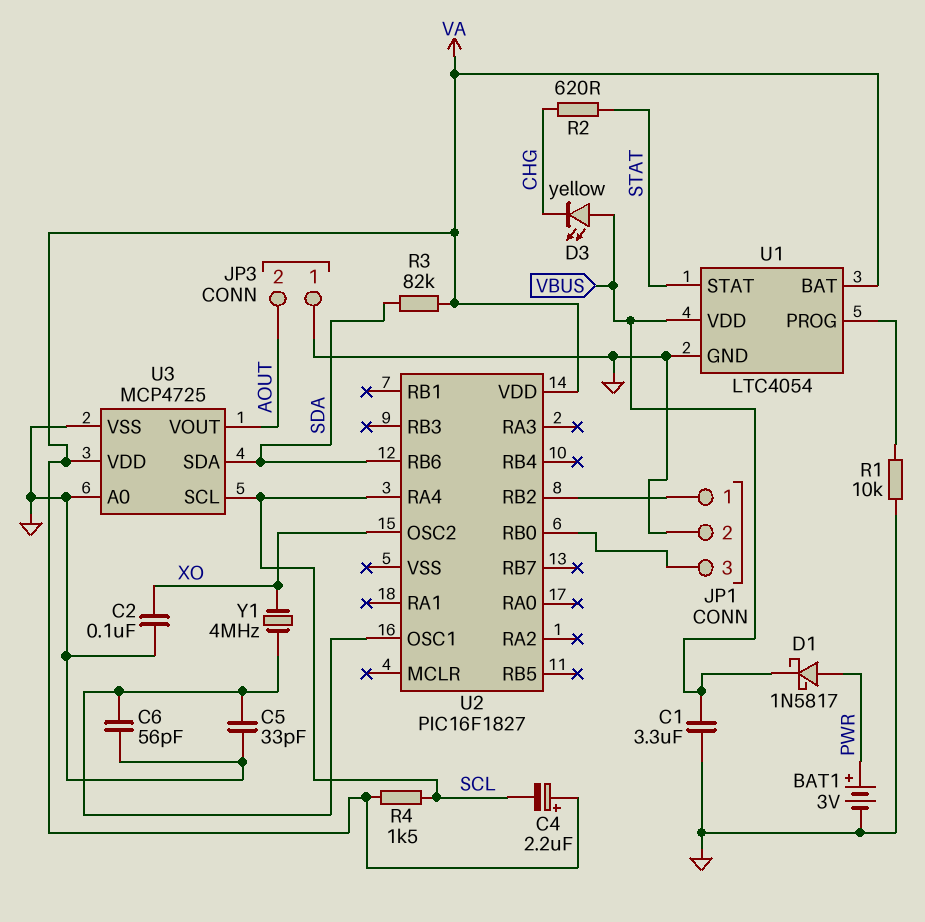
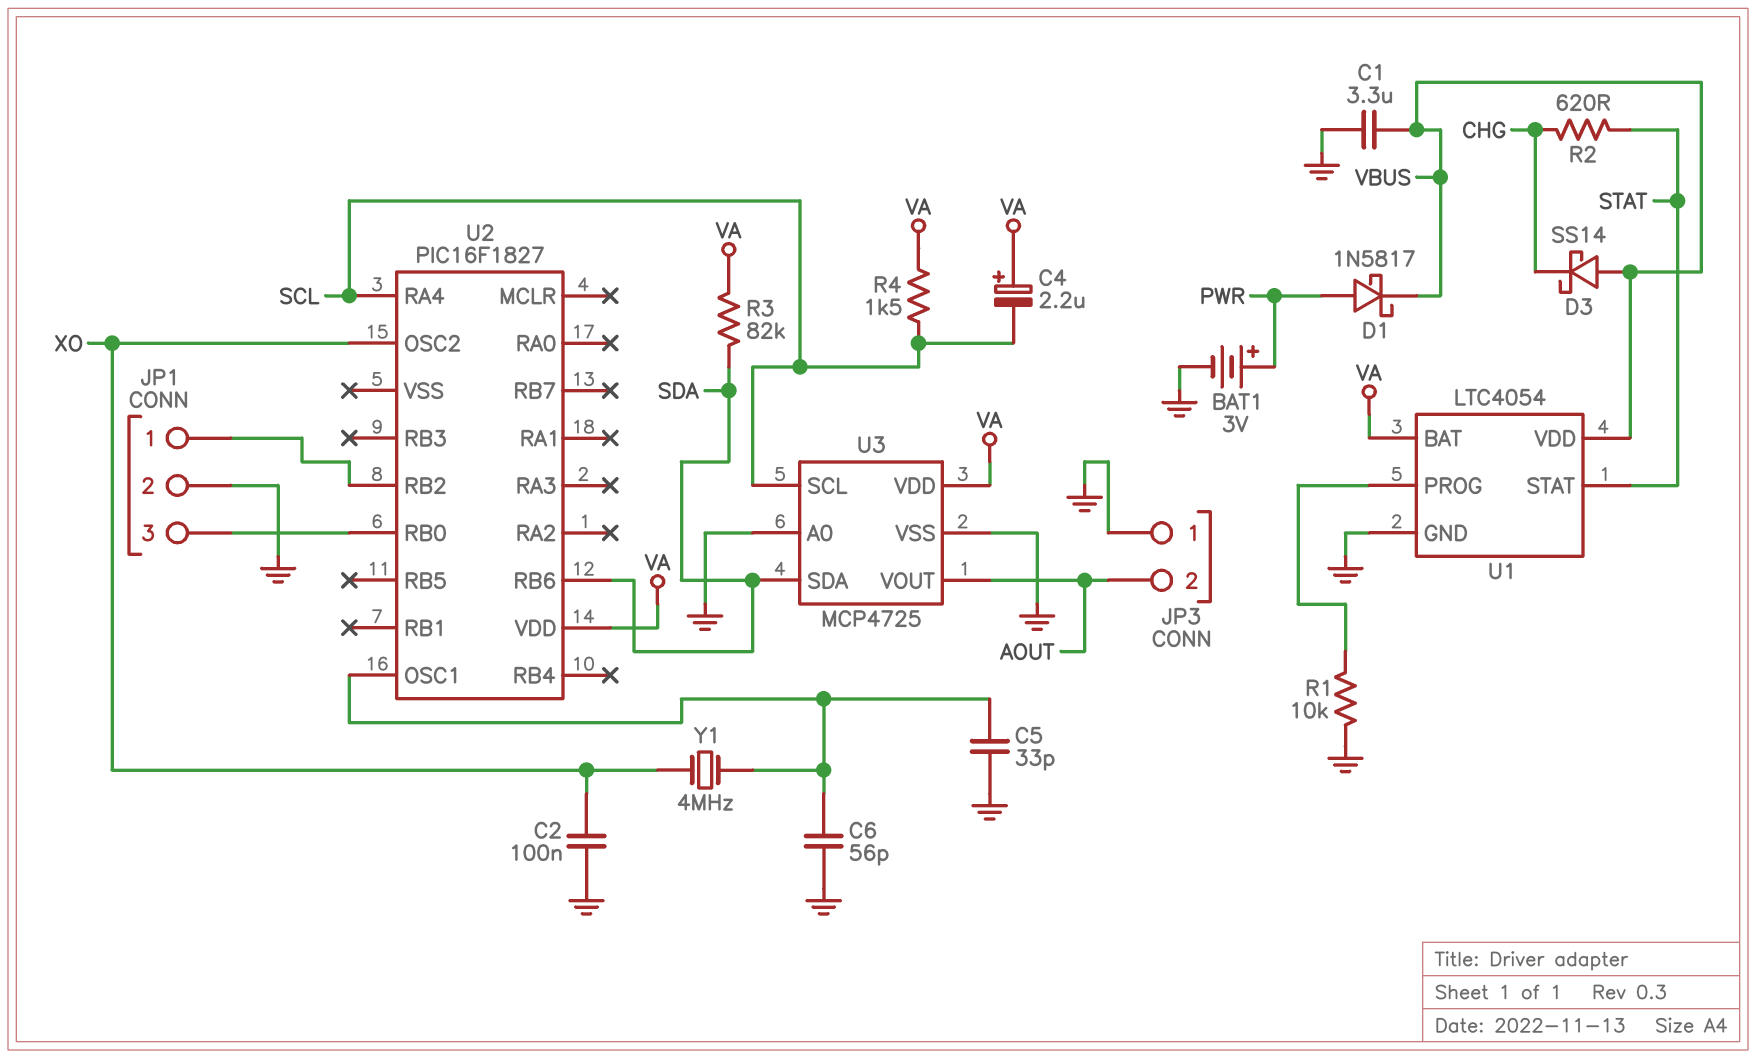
D3: LED yellow (A VBUS, K CHG) -> schottky SS14 (A VBUS, K CHG)

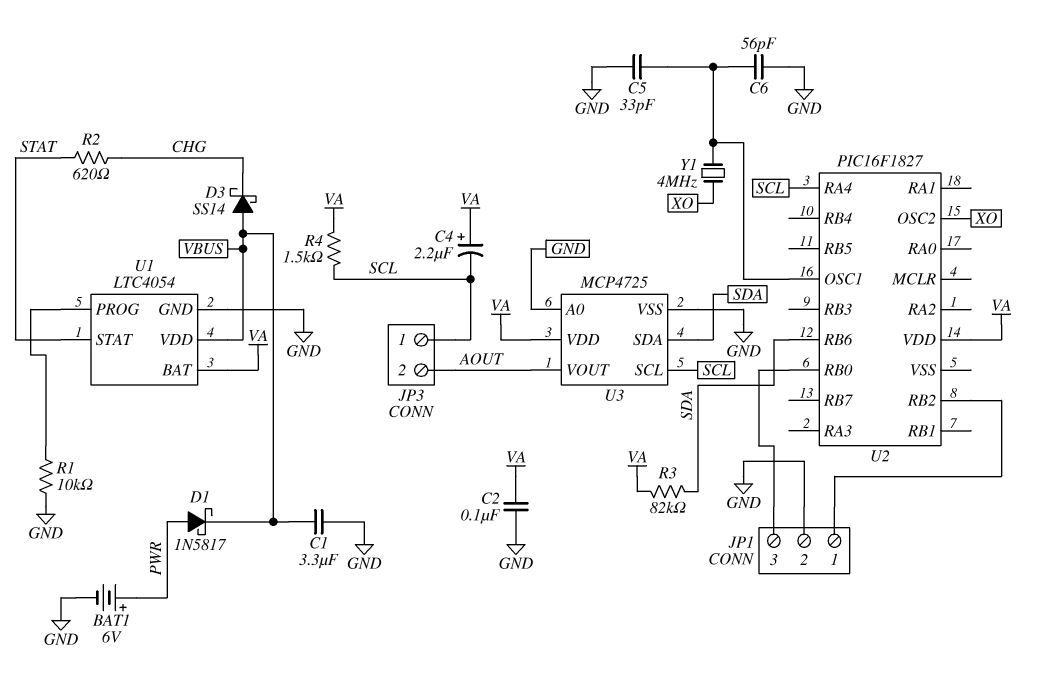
BAT1: 3V (plus PWR, minus GND) -> 6V (plus PWR, minus GND)
C2: 100nF (GND, XO) -> 100nF (GND, VA)
JP3 pin 1: GND -> SCL

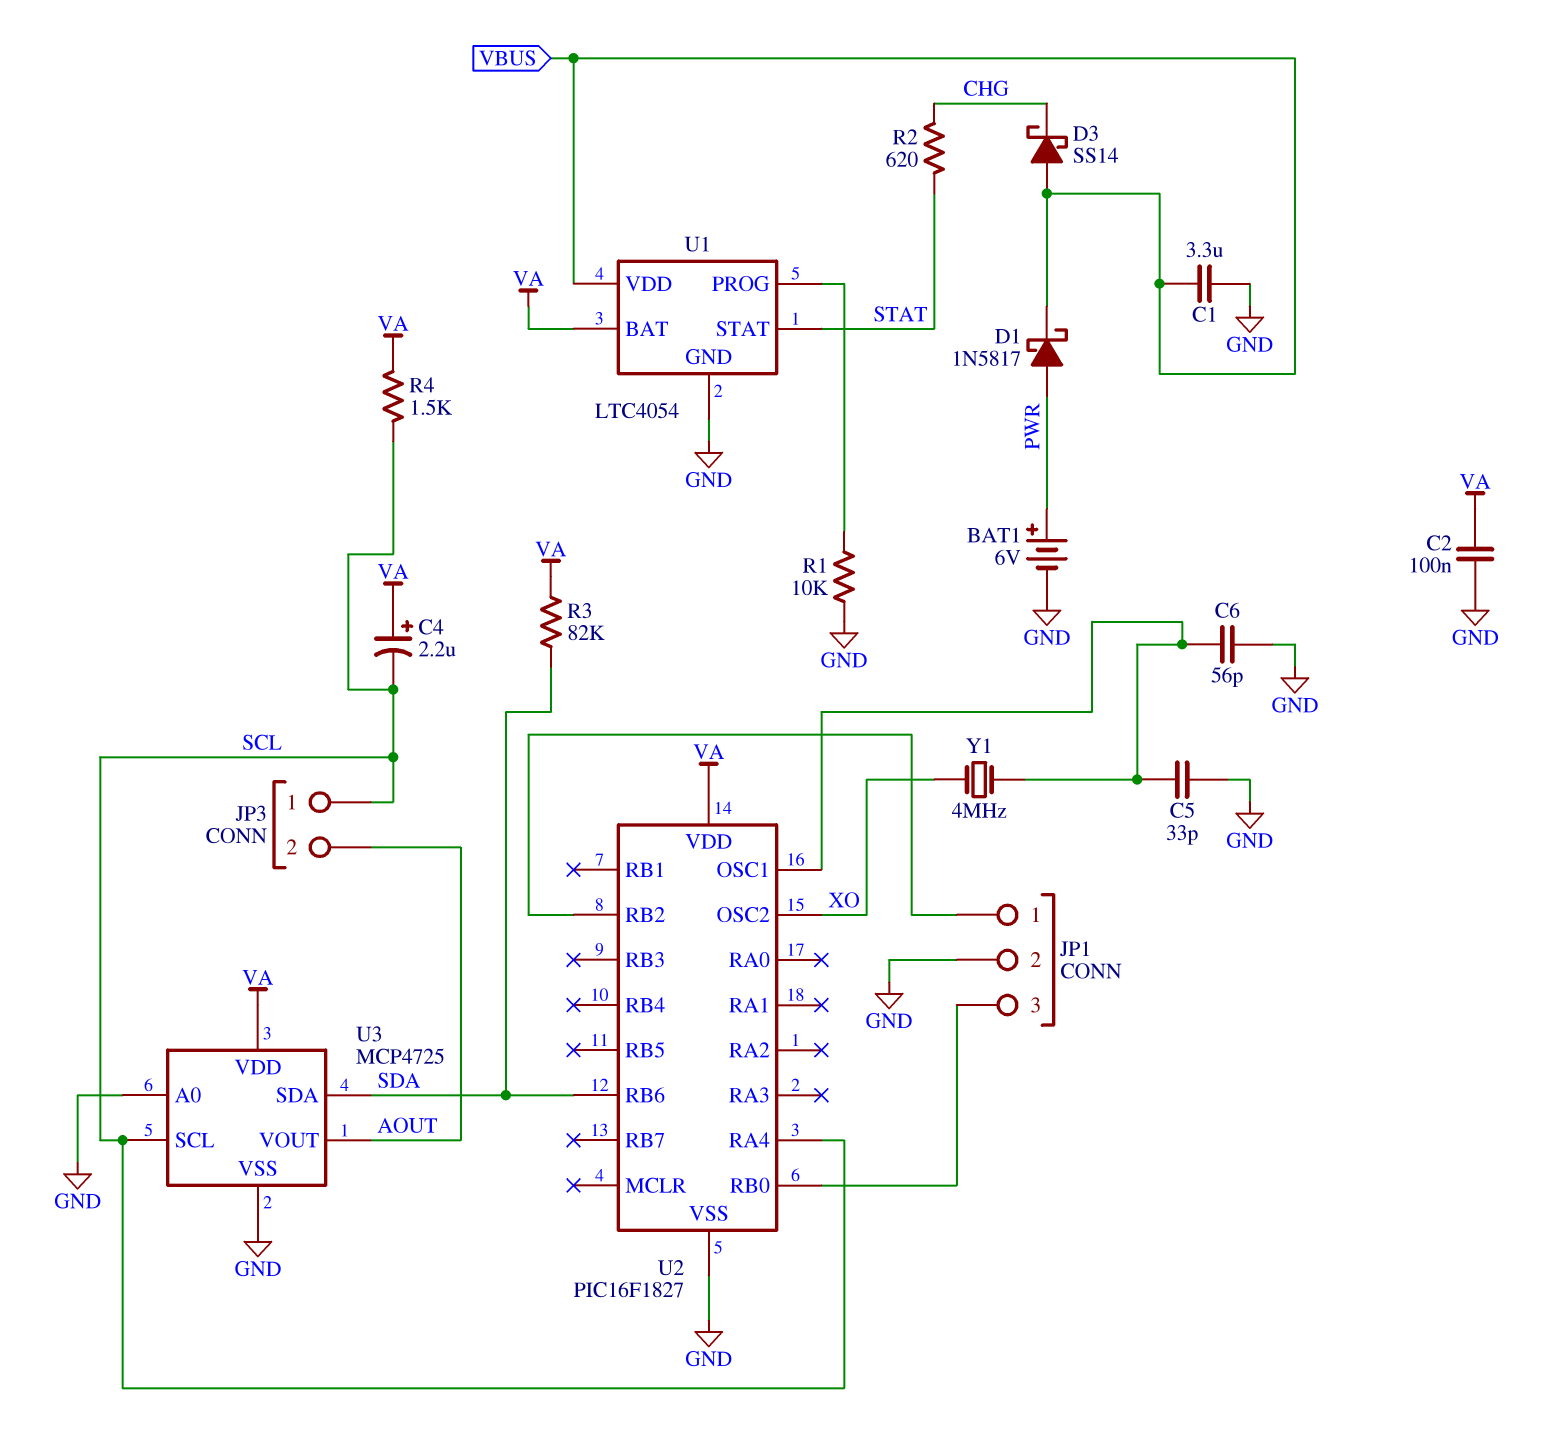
U2 pin VSS: none -> GND

